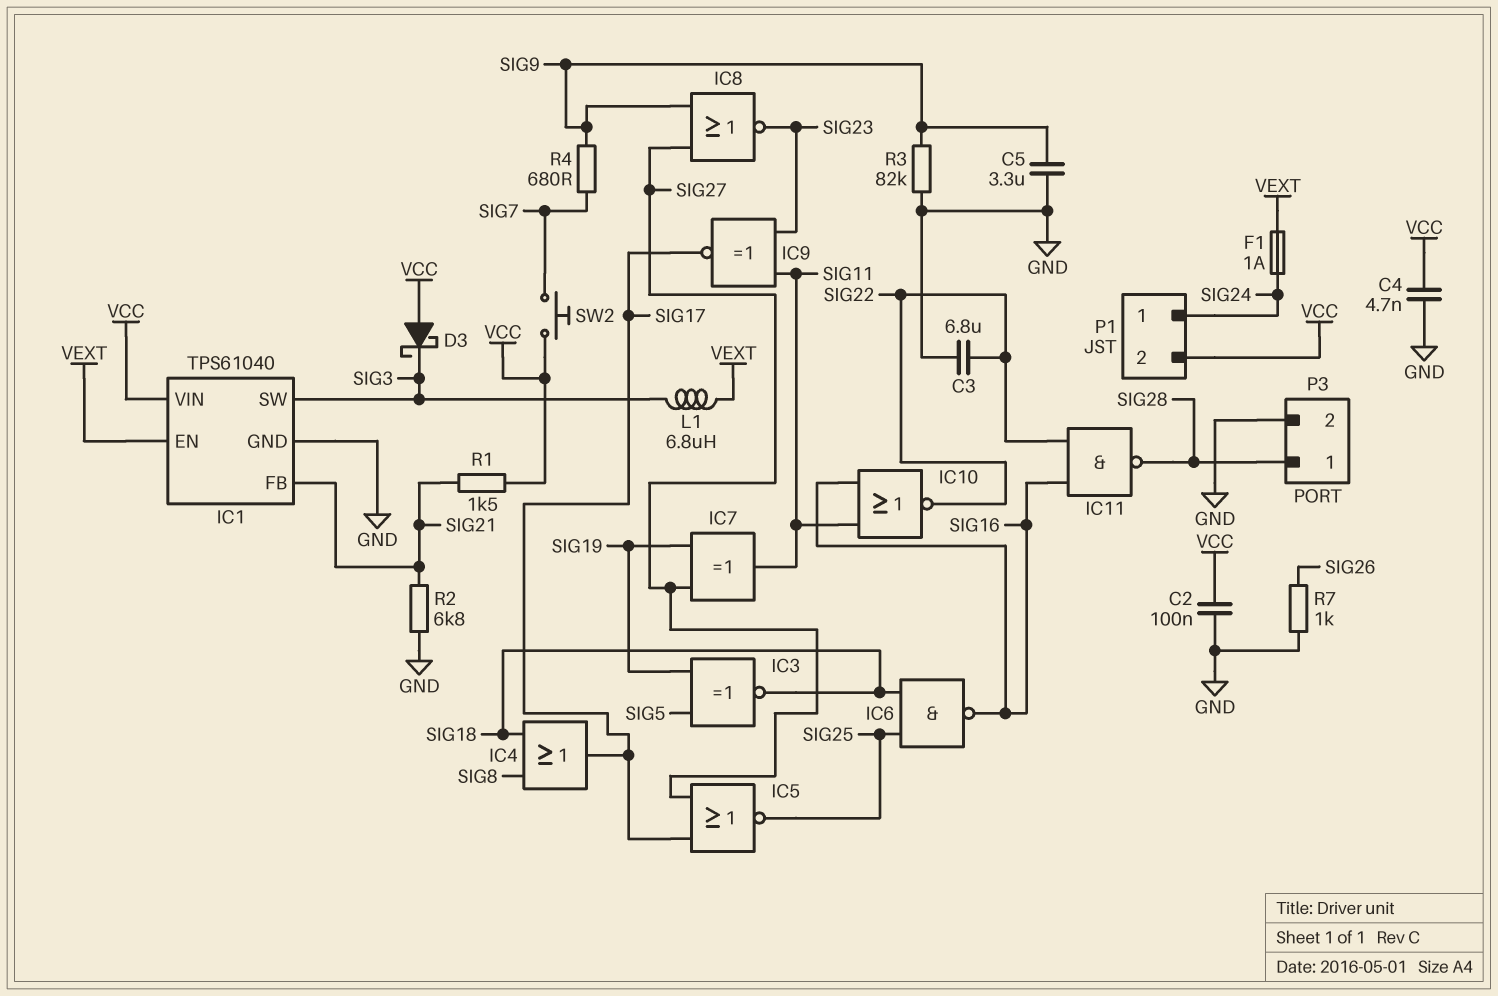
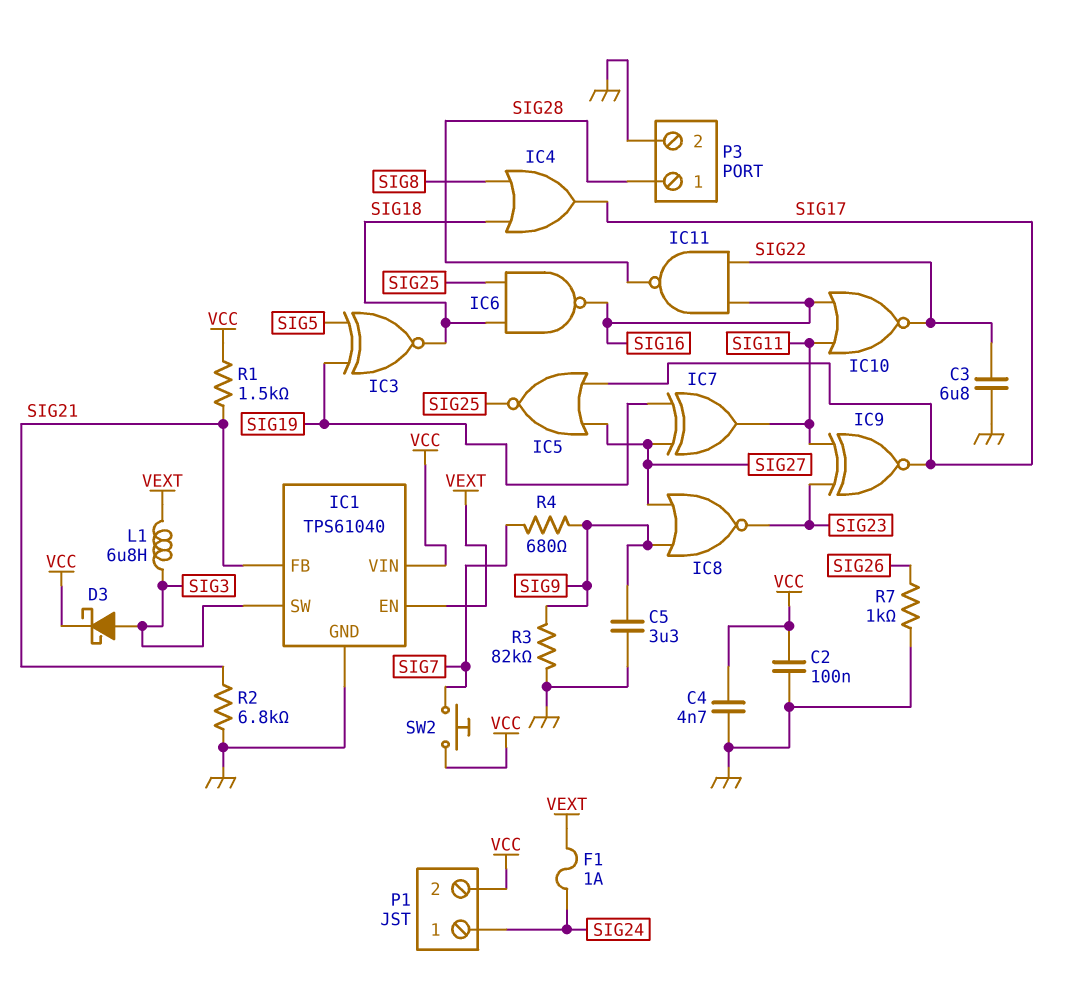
D3: schottky (A VCC, K SIG3) -> schottky (A SIG3, K VCC)

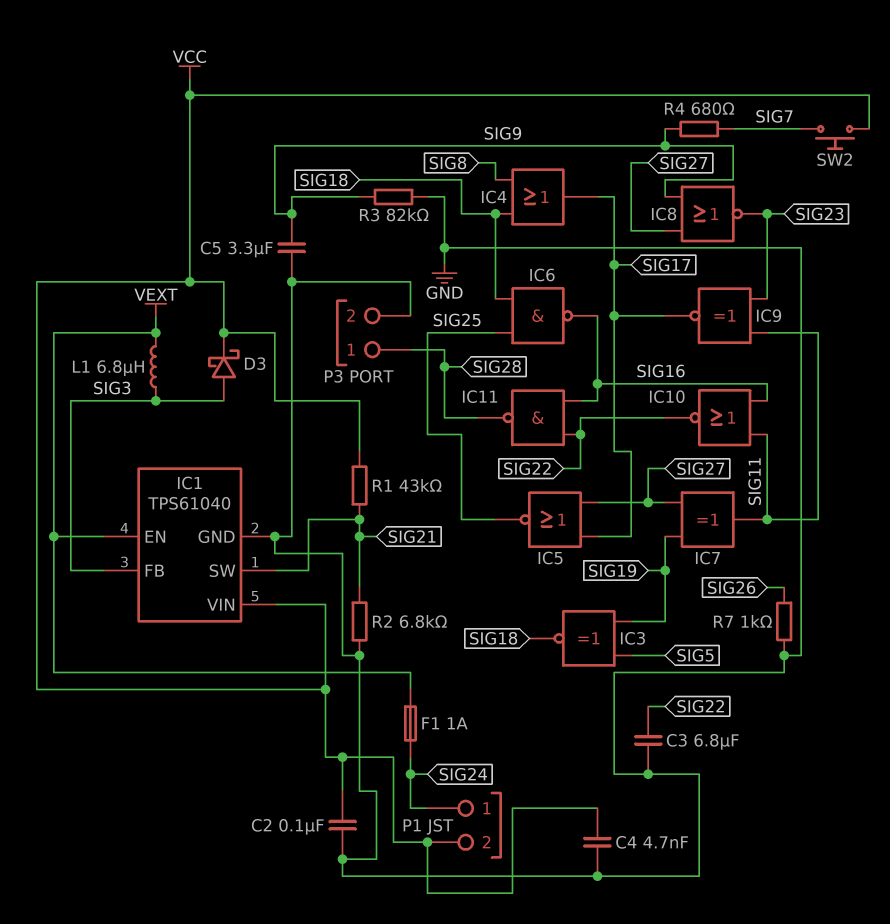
IC1 pin FB: SIG21 -> SIG3
IC1 pin SW: SIG3 -> SIG21
R1: 1.5k (SIG21, VCC) -> 43k (SIG21, VCC)

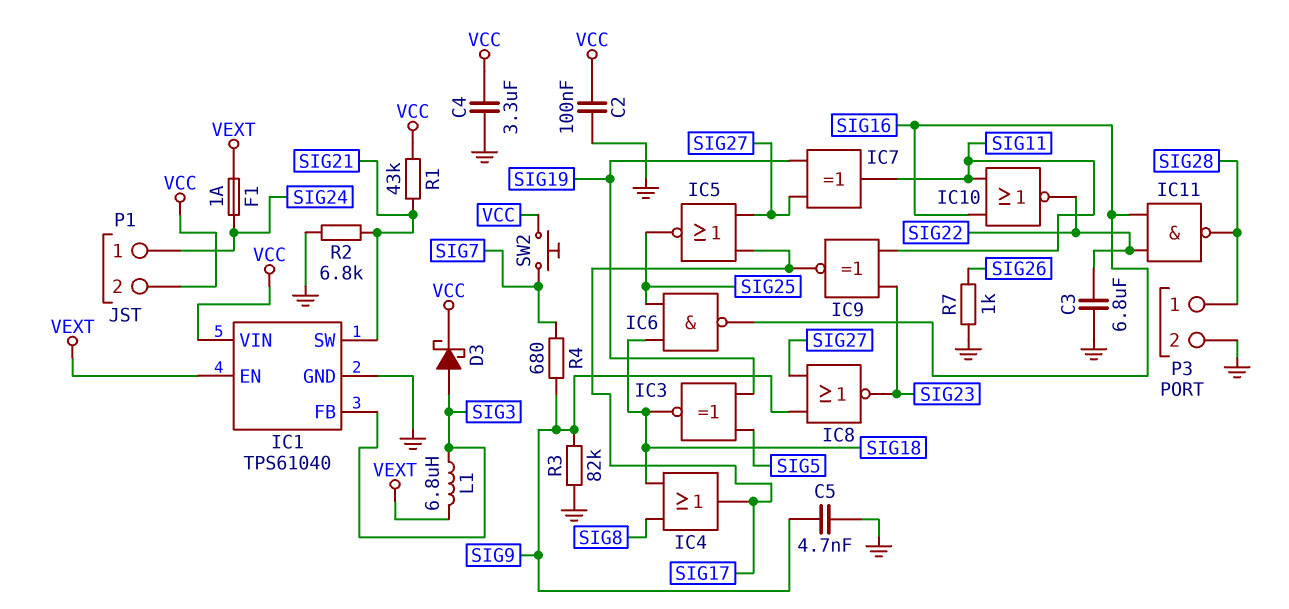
C4: 4.7nF (GND, VCC) -> 3.3uF (GND, VCC)
C5: 3.3uF (GND, SIG9) -> 4.7nF (GND, SIG9)

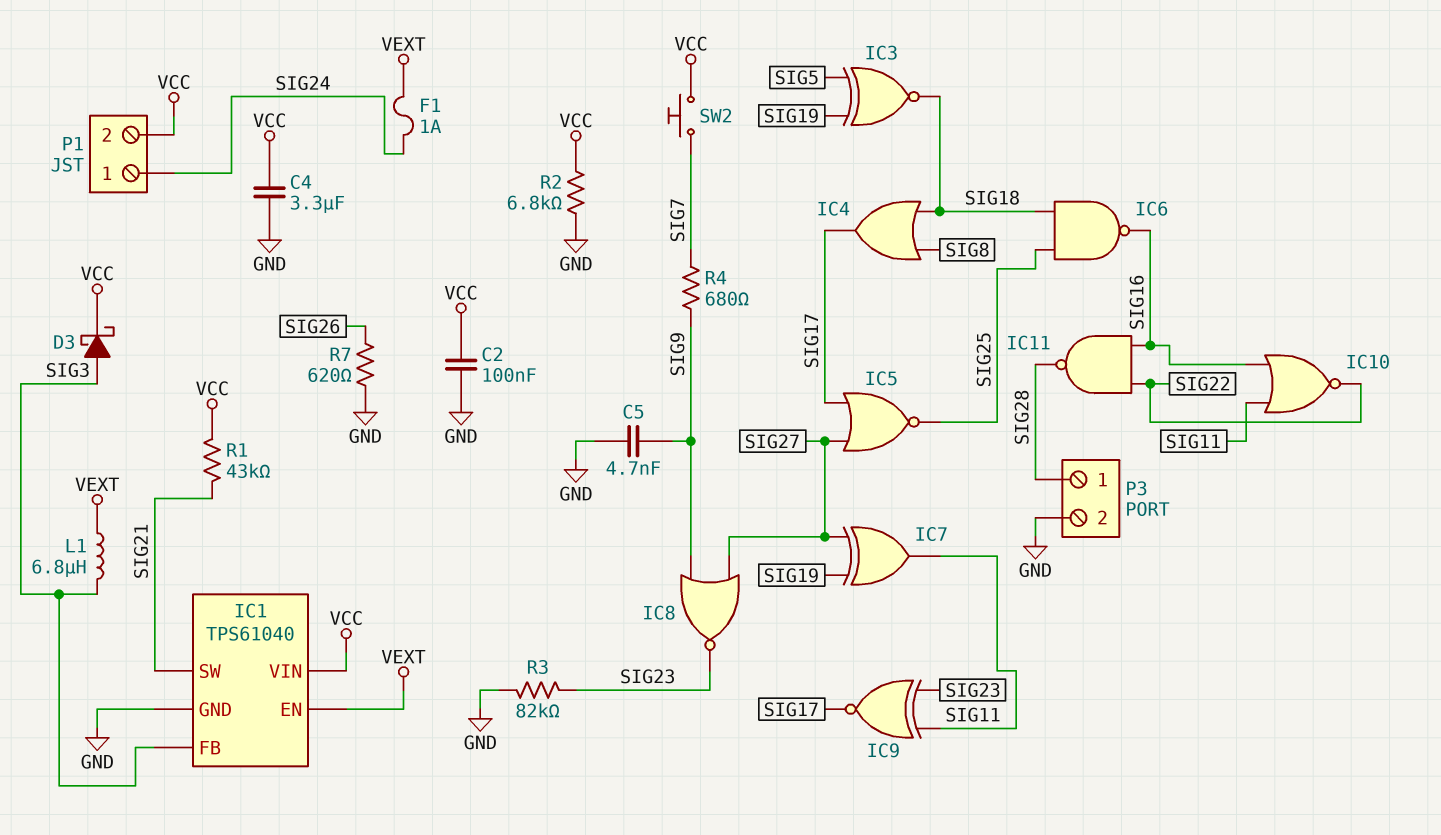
C3: 6.8uF (GND, SIG22) -> none
R2: 6.8k (GND, SIG21) -> 6.8k (GND, VCC)
R3: 82k (GND, SIG9) -> 82k (GND, SIG23)
R7: 1k (GND, SIG26) -> 620 (GND, SIG26)

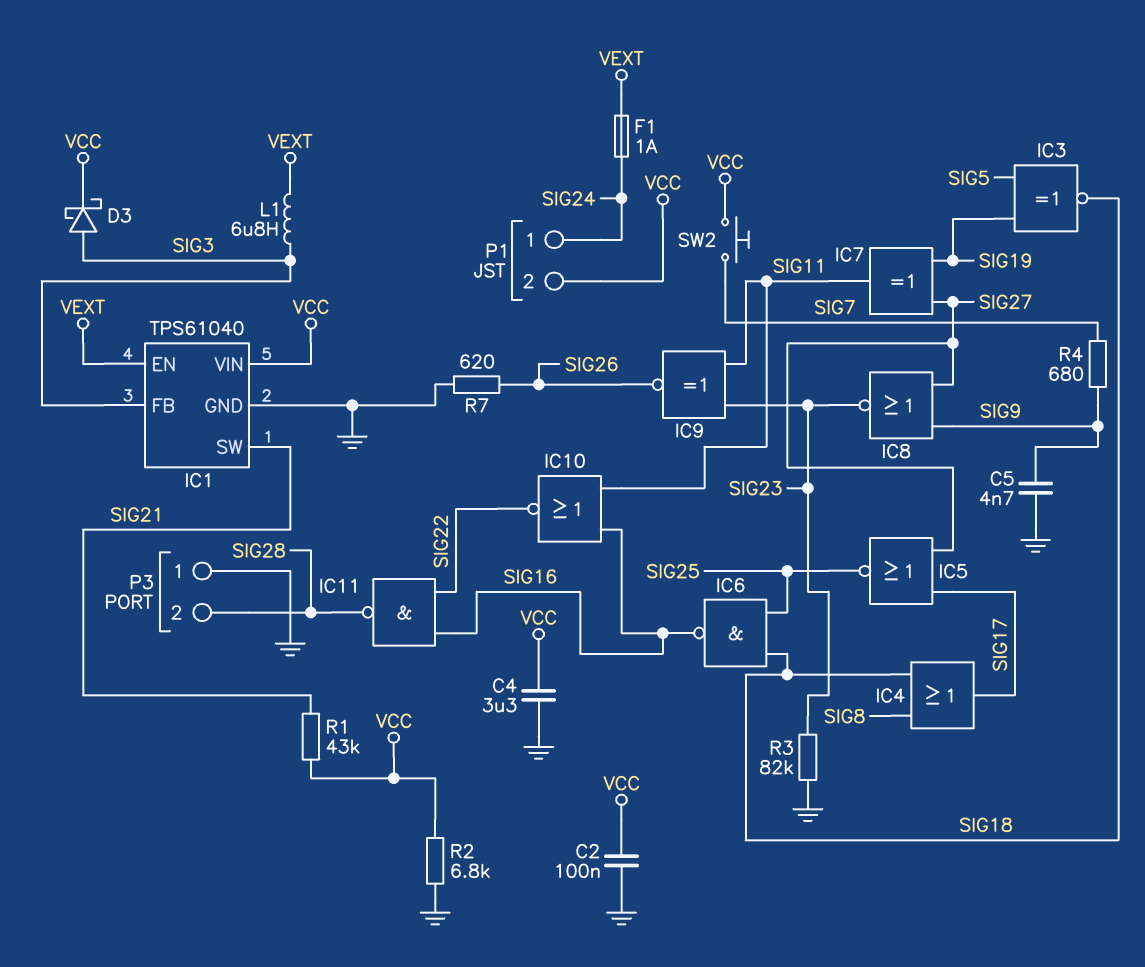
IC9: XNOR (in SIG11, in SIG23, out SIG17) -> XNOR (in SIG11, in SIG23, out SIG26)
P3 pin 1: SIG28 -> GND
P3 pin 2: GND -> SIG28

